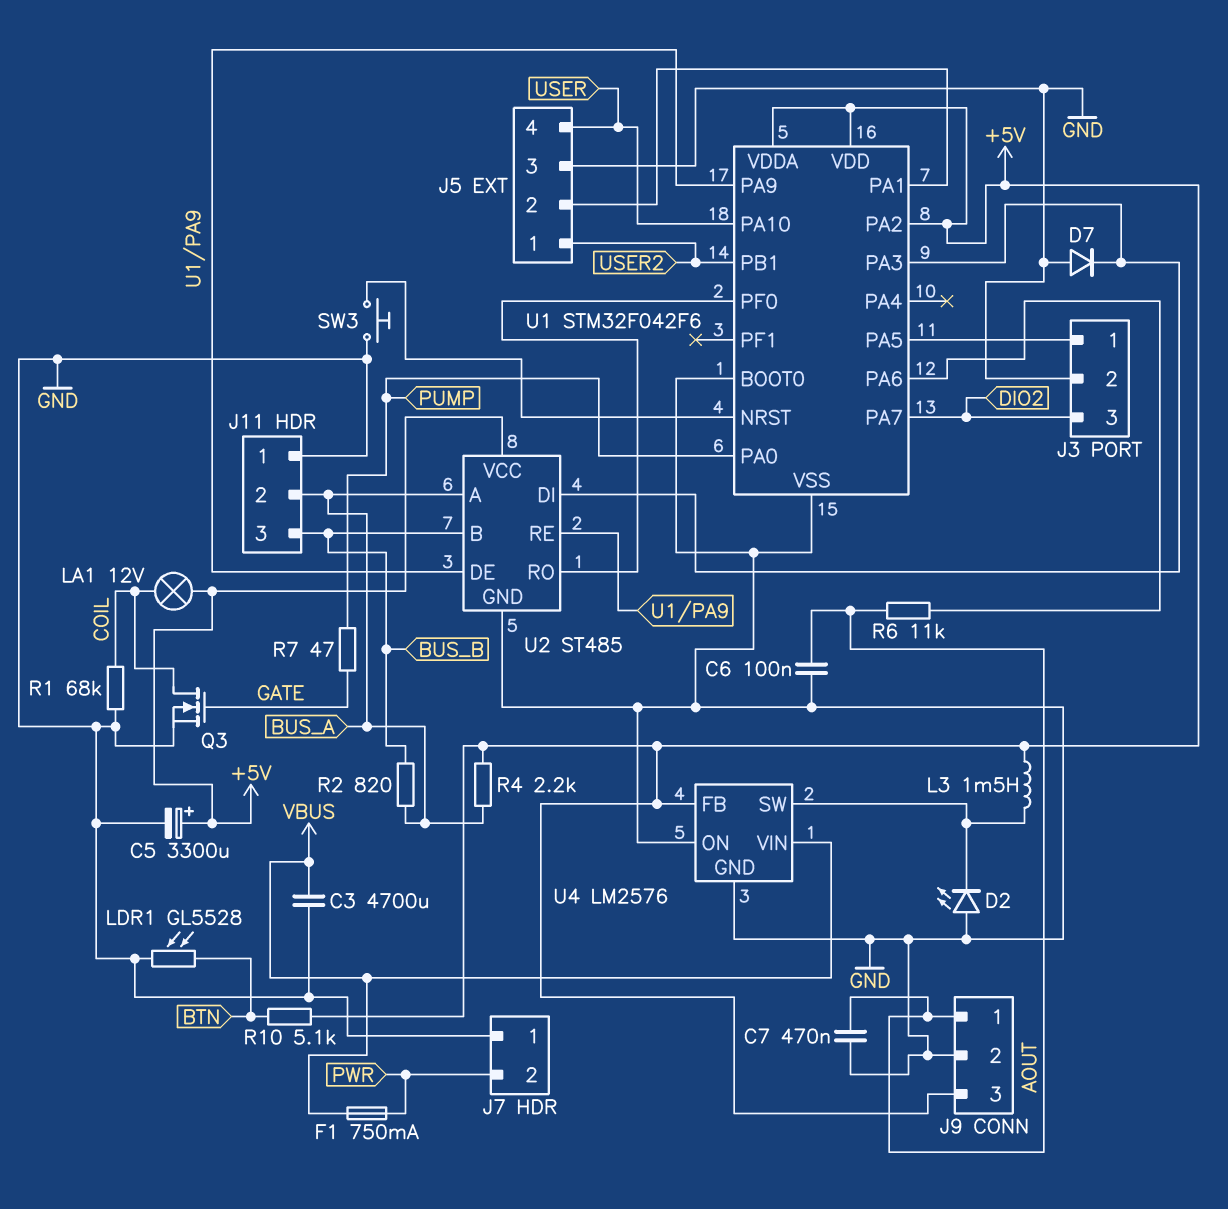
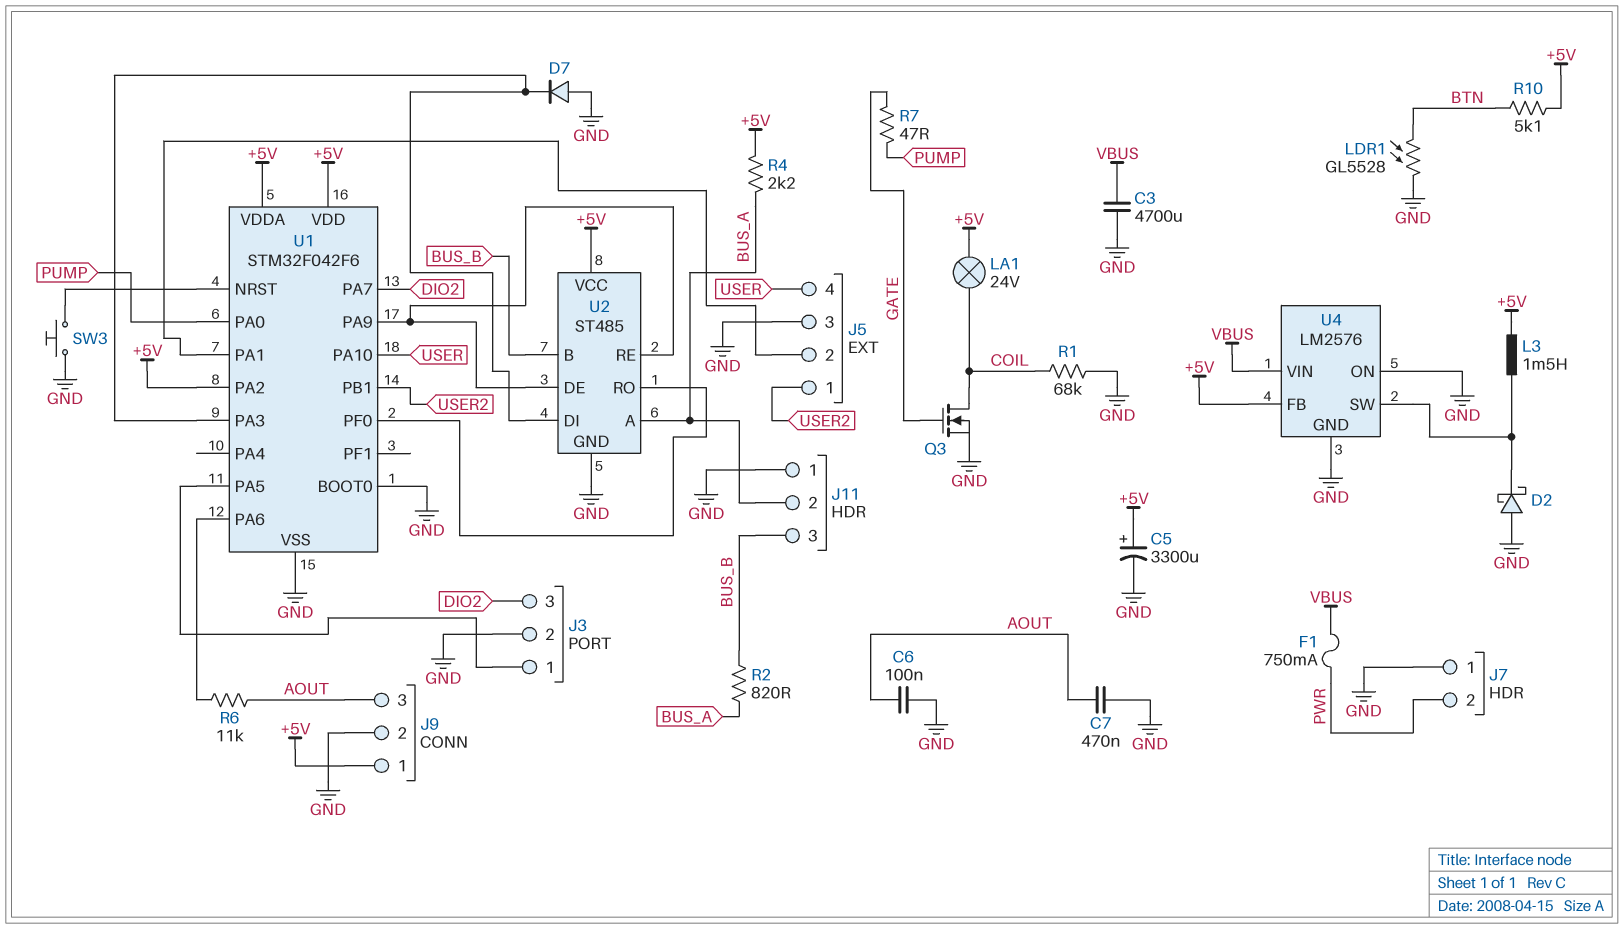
D2: LED (A GND, K U4/SW) -> schottky (A GND, K U4/SW)
J9 pin 1: AOUT -> +5V
J9 pin 3: +5V -> AOUT
LA1: lamp 12V (+5V, COIL) -> lamp 24V (+5V, COIL)

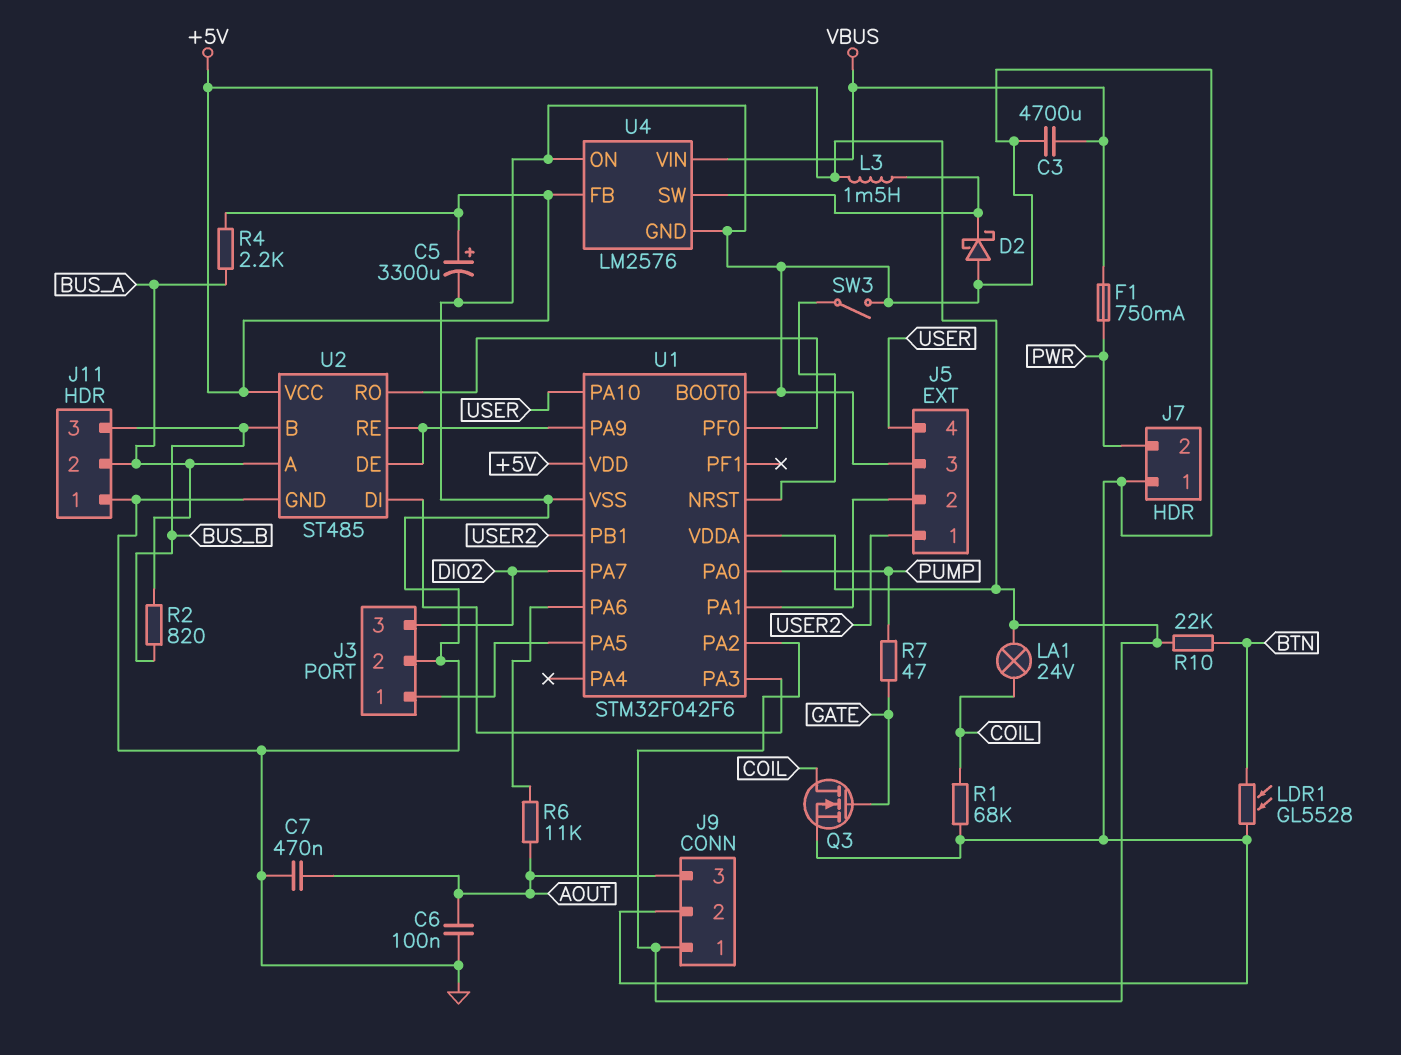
D7: diode (A GND, K U1/PA3) -> none
R10: 5.1k (+5V, BTN) -> 22k (+5V, BTN)
SW3: button (GND, U1/NRST) -> switch (GND, U1/NRST)

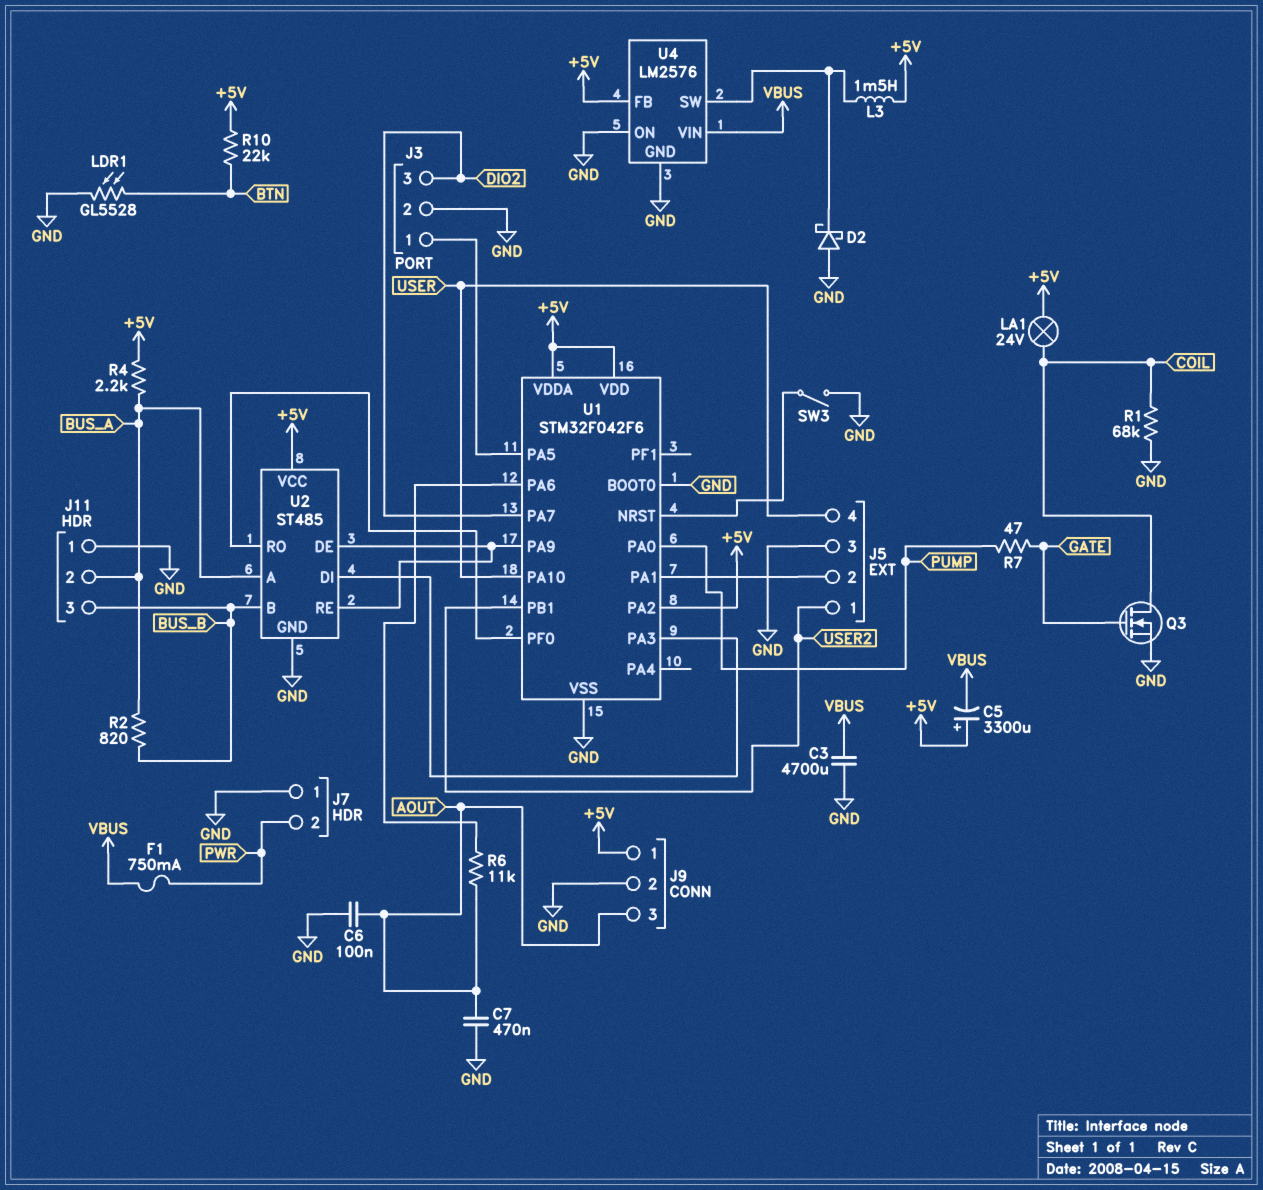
C5: 3300uF (plus +5V, minus GND) -> 3300uF (plus +5V, minus VBUS)

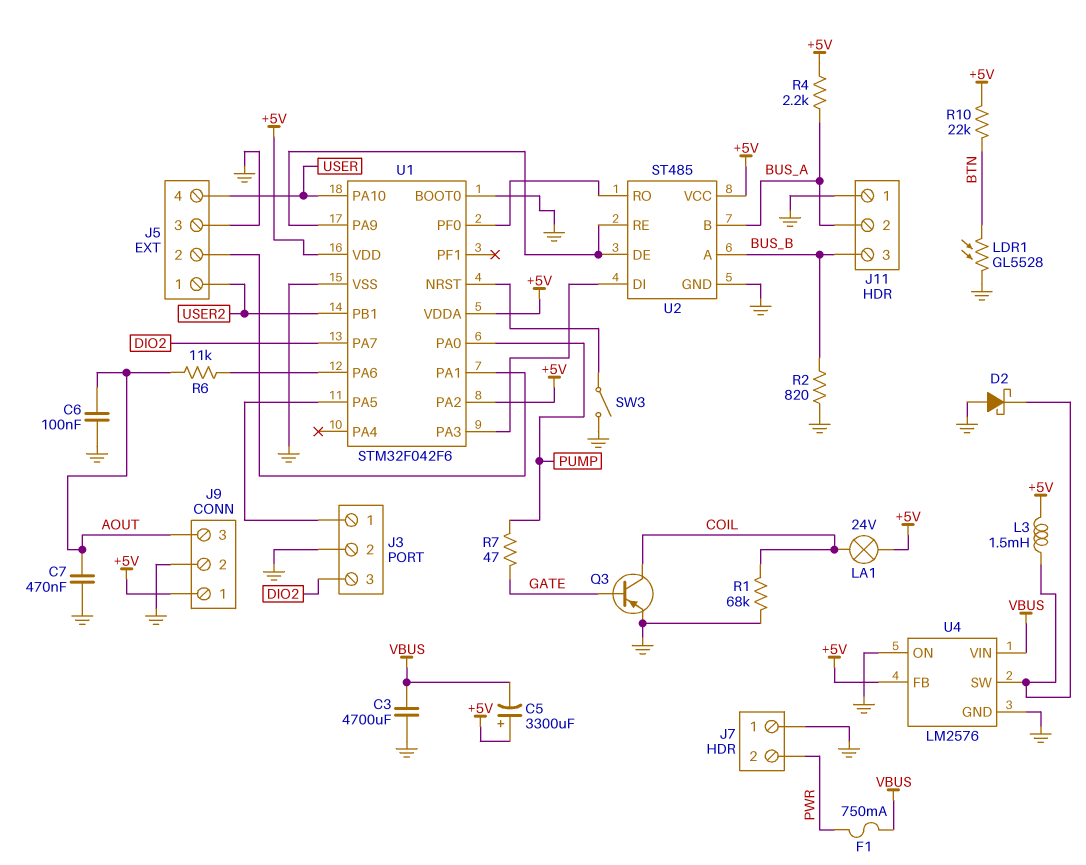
Q3: NMOS (G GATE, D COIL, S GND) -> PNP (B GATE, C COIL, E GND)
R2: 820 (BUS_A, BUS_B) -> 820 (BUS_B, GND)
U2 pin A: BUS_A -> BUS_B
U2 pin B: BUS_B -> BUS_A

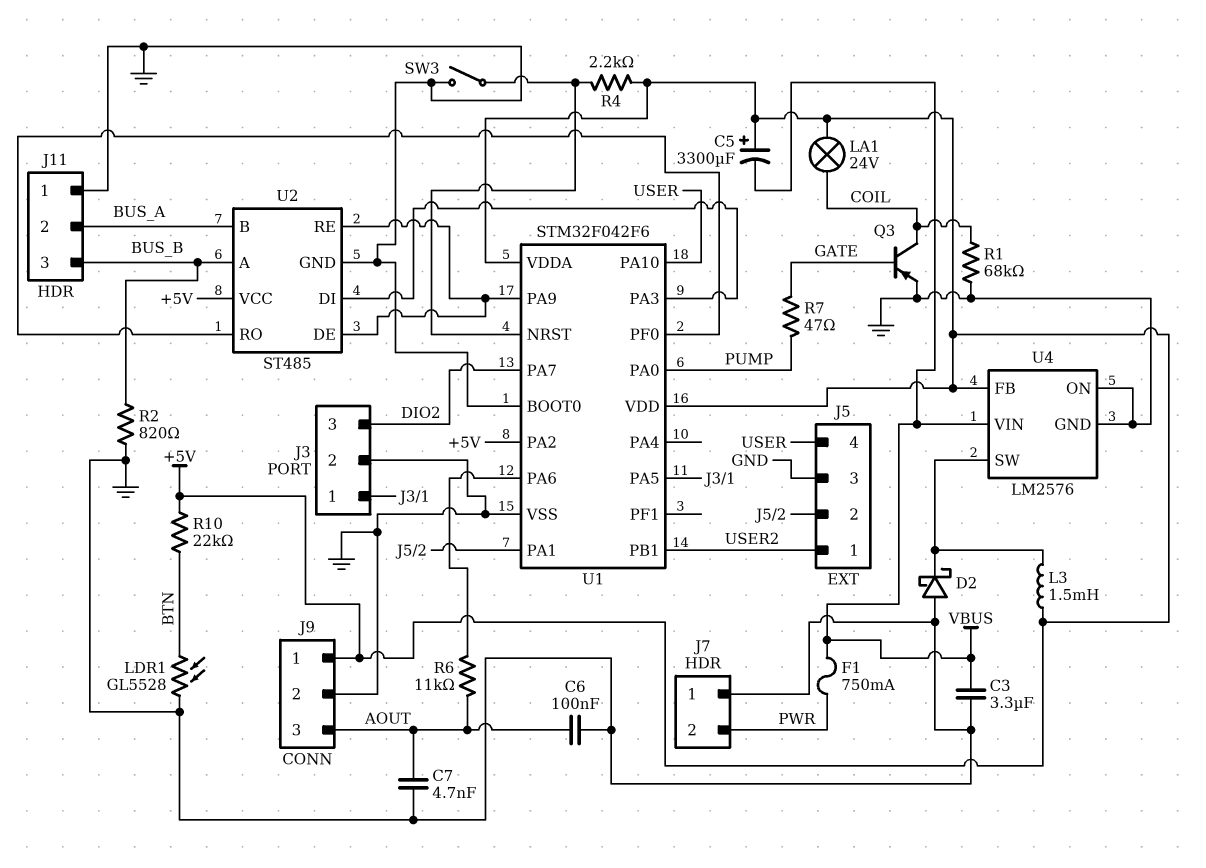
C3: 4700uF (GND, VBUS) -> 3.3uF (GND, VBUS)
C7: 470nF (AOUT, GND) -> 4.7nF (AOUT, GND)
R4: 2.2k (+5V, BUS_A) -> 2.2k (+5V, U1/NRST)

